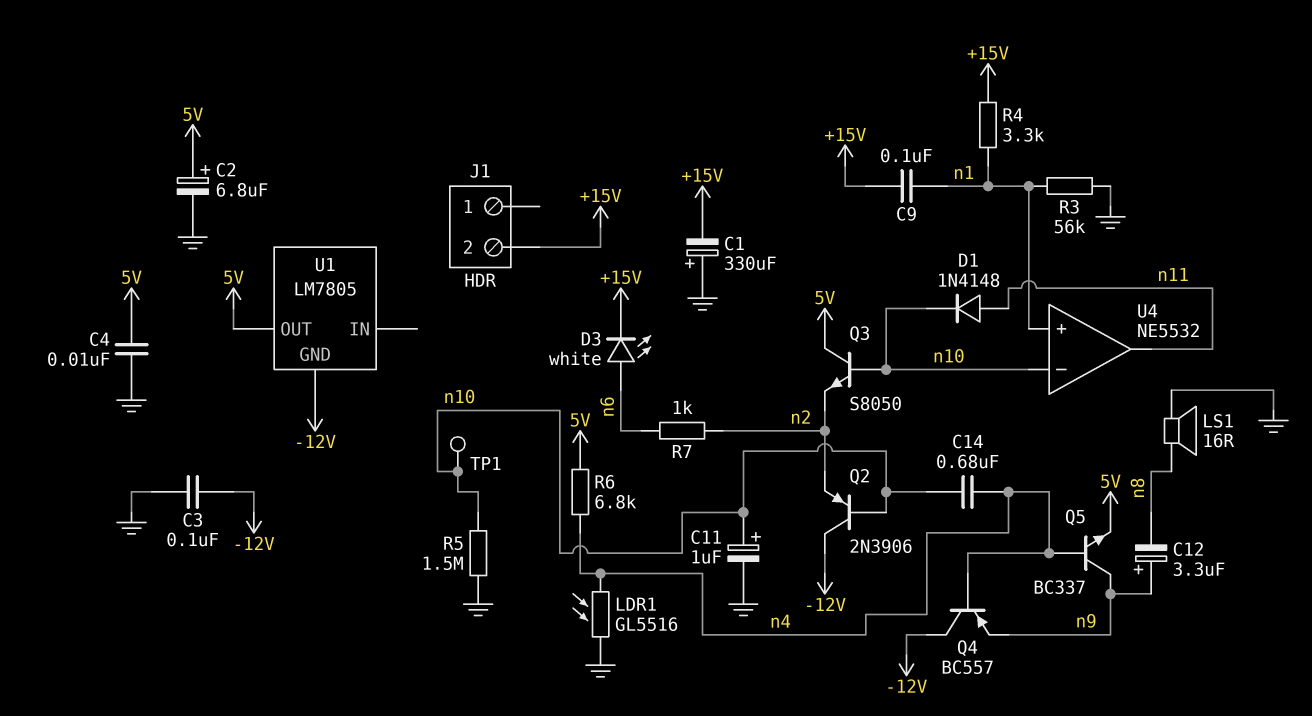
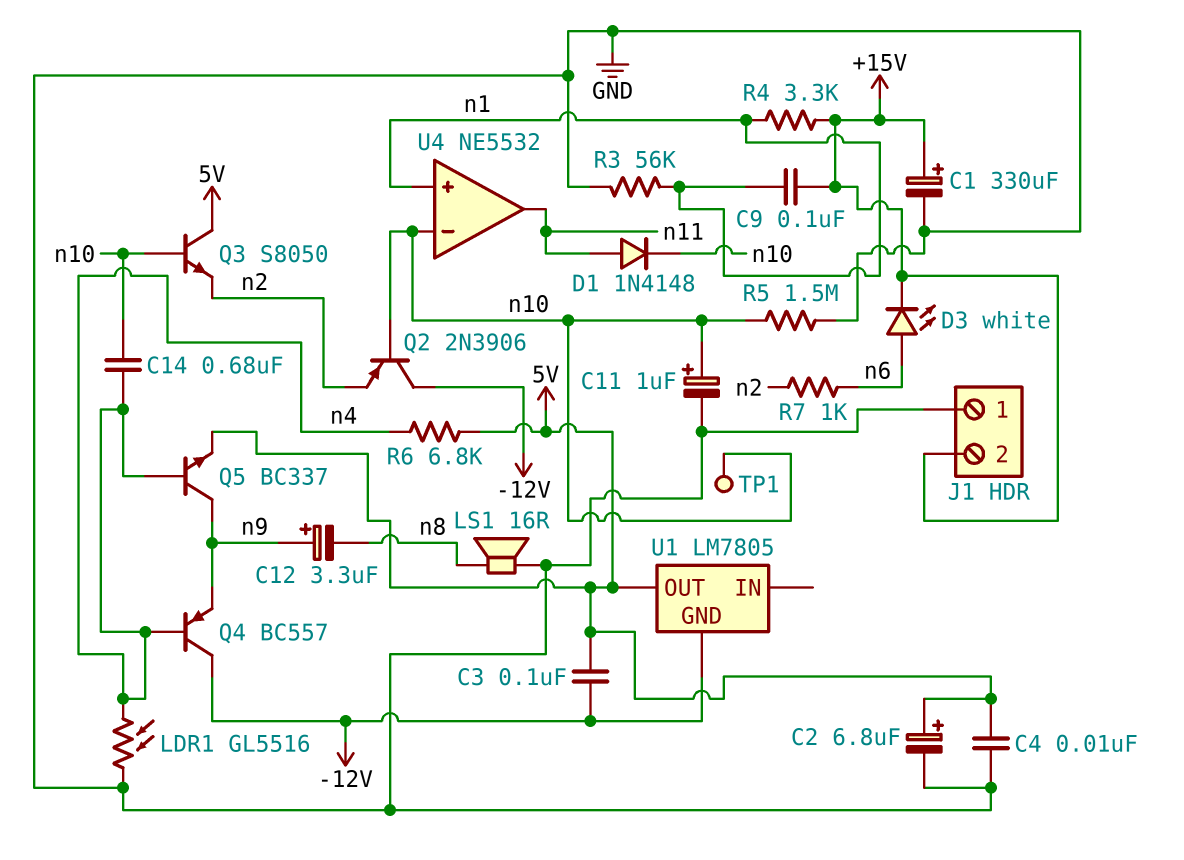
C1: 330uF (plus GND, minus +15V) -> 330uF (plus +15V, minus GND)
C3: 100nF (-12V, GND) -> 100nF (-12V, 5V)
J1 pin 1: none -> GND

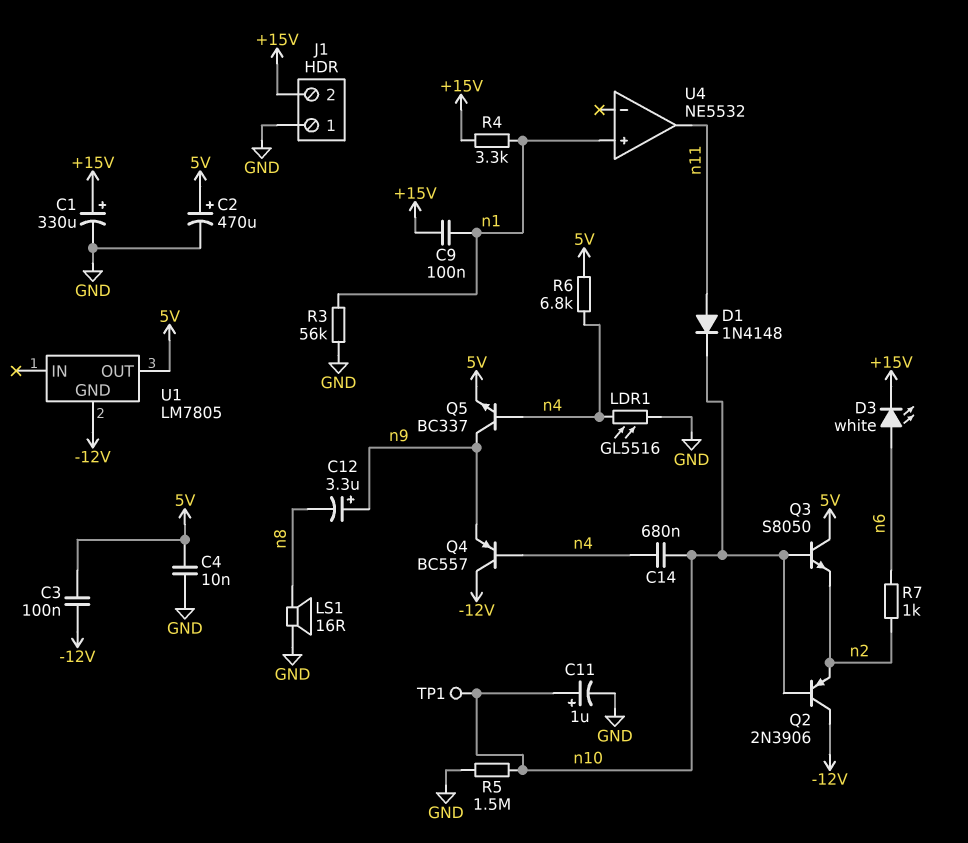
C2: 6.8uF (plus 5V, minus GND) -> 470uF (plus 5V, minus GND)
U4 pin in-: n10 -> none

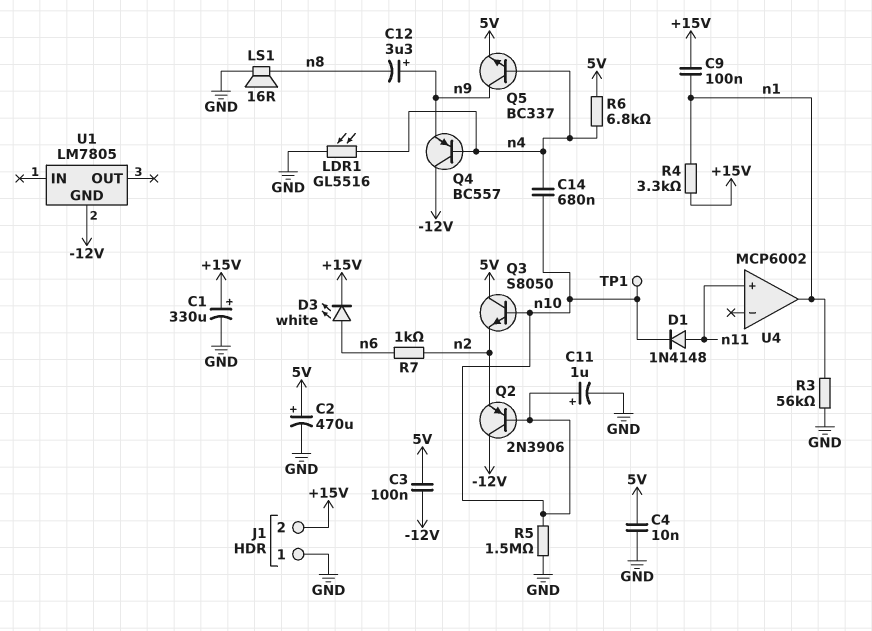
U1 pin OUT: 5V -> none
U4: NE5532 -> MCP6002
U4 pin in+: n1 -> n11
U4 pin out: n11 -> n1

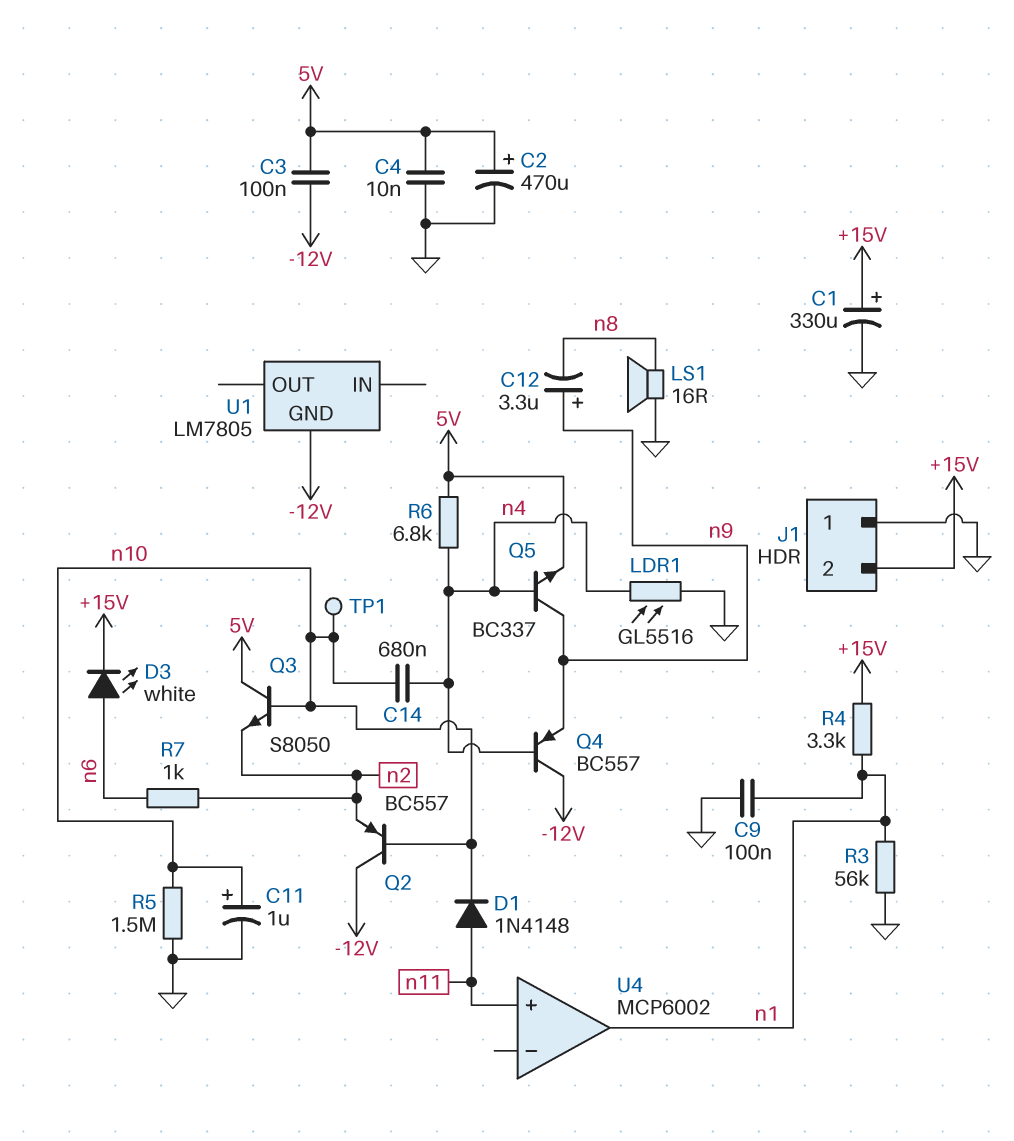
C9: 100nF (+15V, n1) -> 100nF (GND, n1)
Q2: PNP 2N3906 (B n10, C -12V, E n2) -> PNP BC557 (B n10, C -12V, E n2)

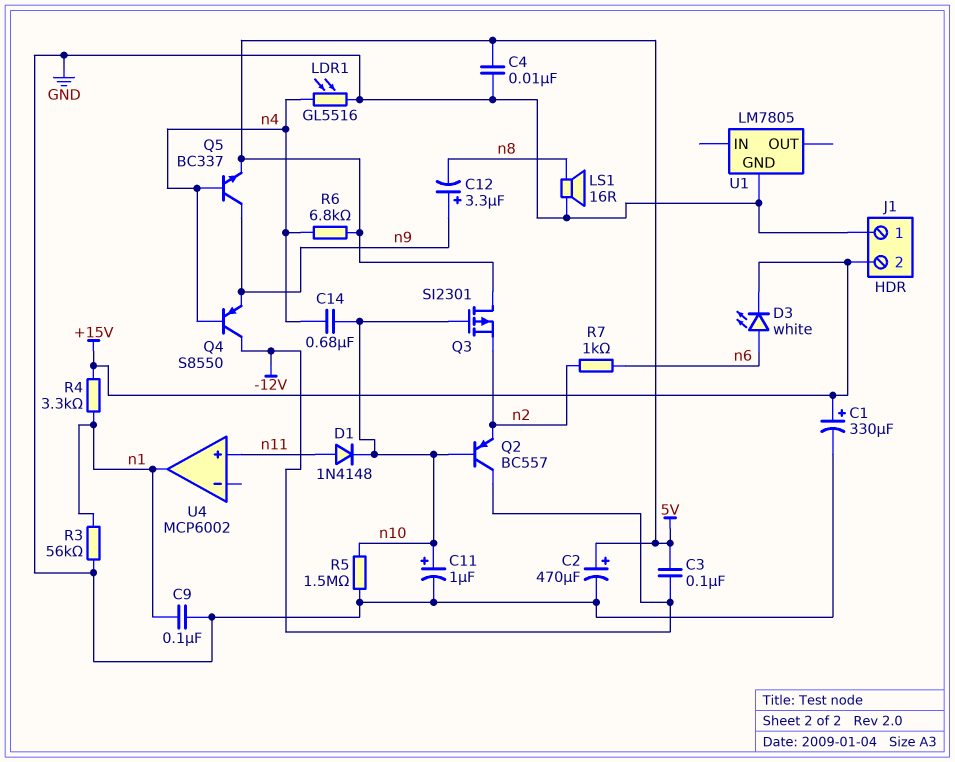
Q3: NPN S8050 (B n10, C 5V, E n2) -> PMOS SI2301 (G n10, D 5V, S n2)
Q4: PNP BC557 (B n4, C -12V, E n9) -> PNP S8550 (B n4, C -12V, E n9)
TP1: test point (n10) -> none
U1 pin GND: -12V -> GND

